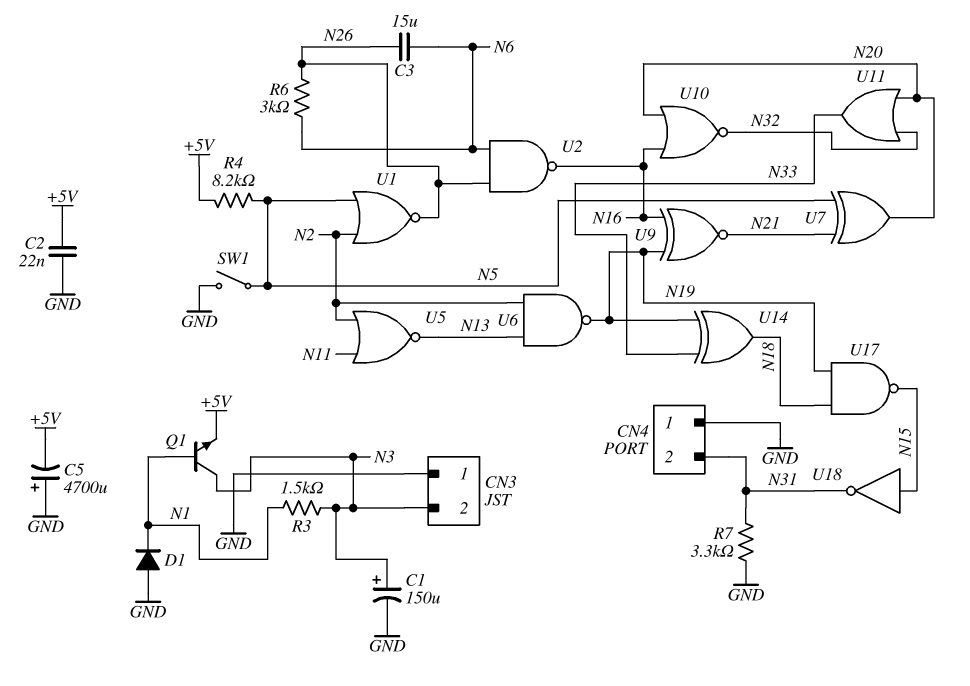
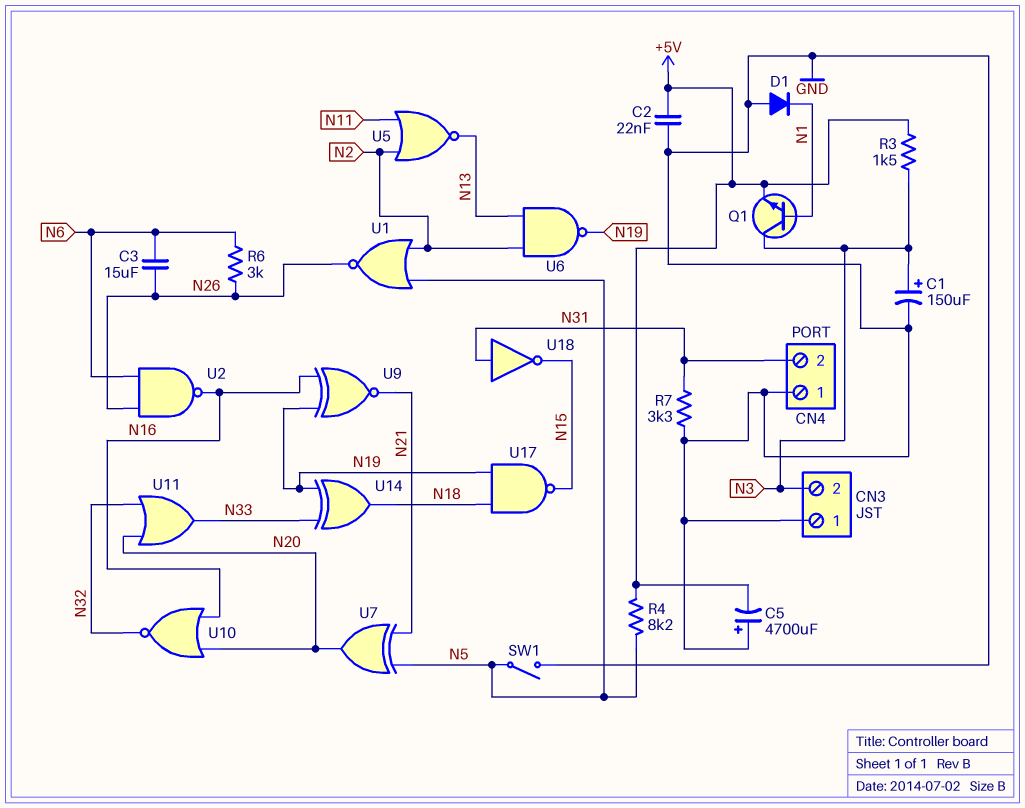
R3: 1.5k (N1, N3) -> 1.5k (+5V, N3)
U18: NOT (in N15, out N31) -> NOT (in N31, out N15)

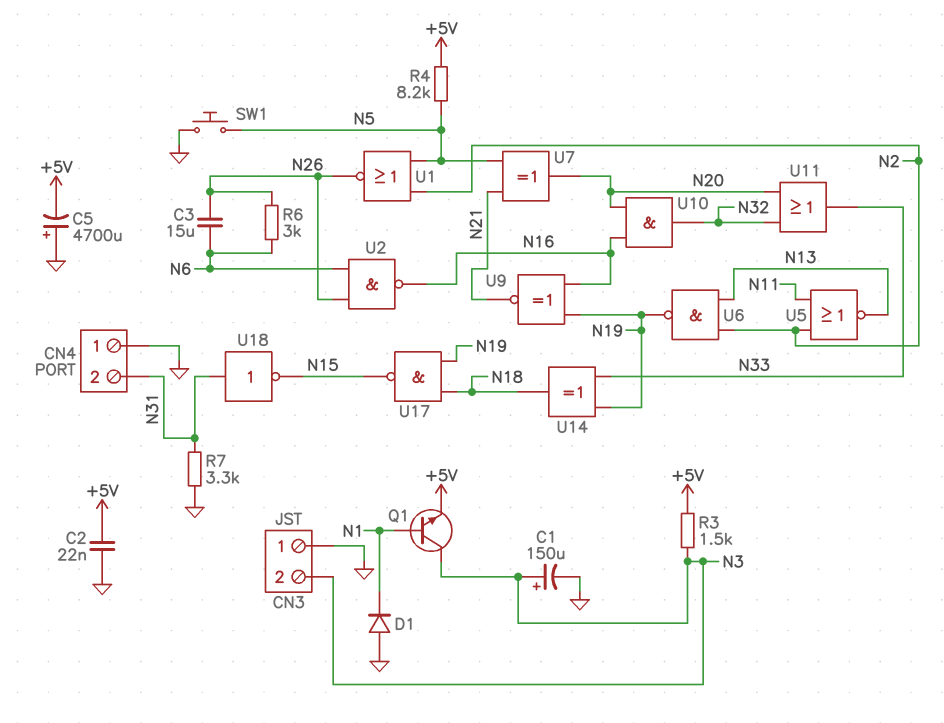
SW1: switch (GND, N5) -> button (GND, N5)
U10: NOR (in N16, in N20, out N32) -> AND (in N16, in N20, out N32)

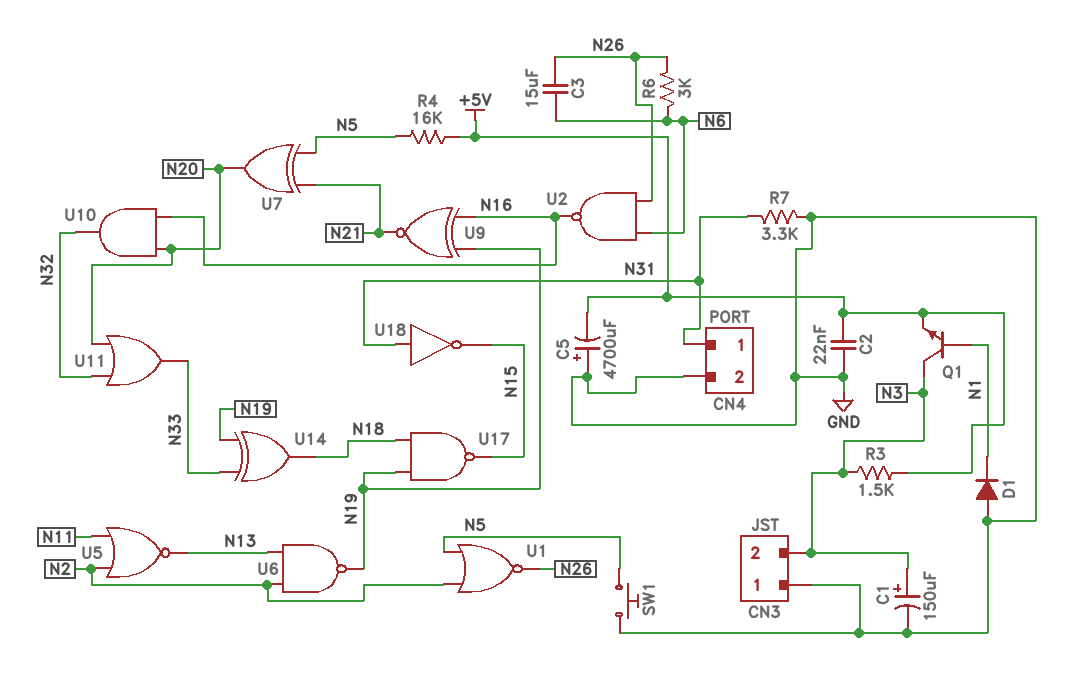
CN4 pin 1: GND -> N31
CN4 pin 2: N31 -> GND
R4: 8.2k (+5V, N5) -> 16k (+5V, N5)

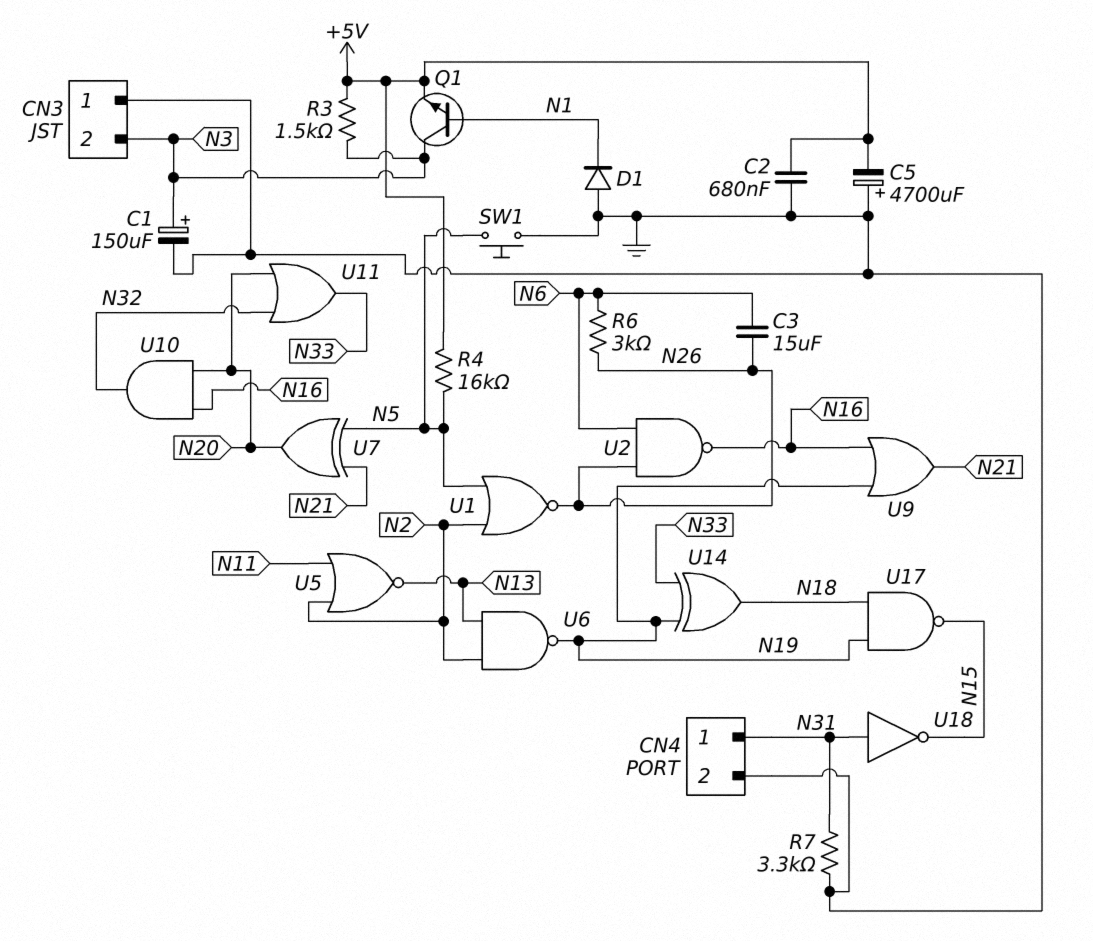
C2: 22nF (+5V, GND) -> 680nF (+5V, GND)
U9: XNOR (in N16, in N19, out N21) -> OR (in N16, in N19, out N21)

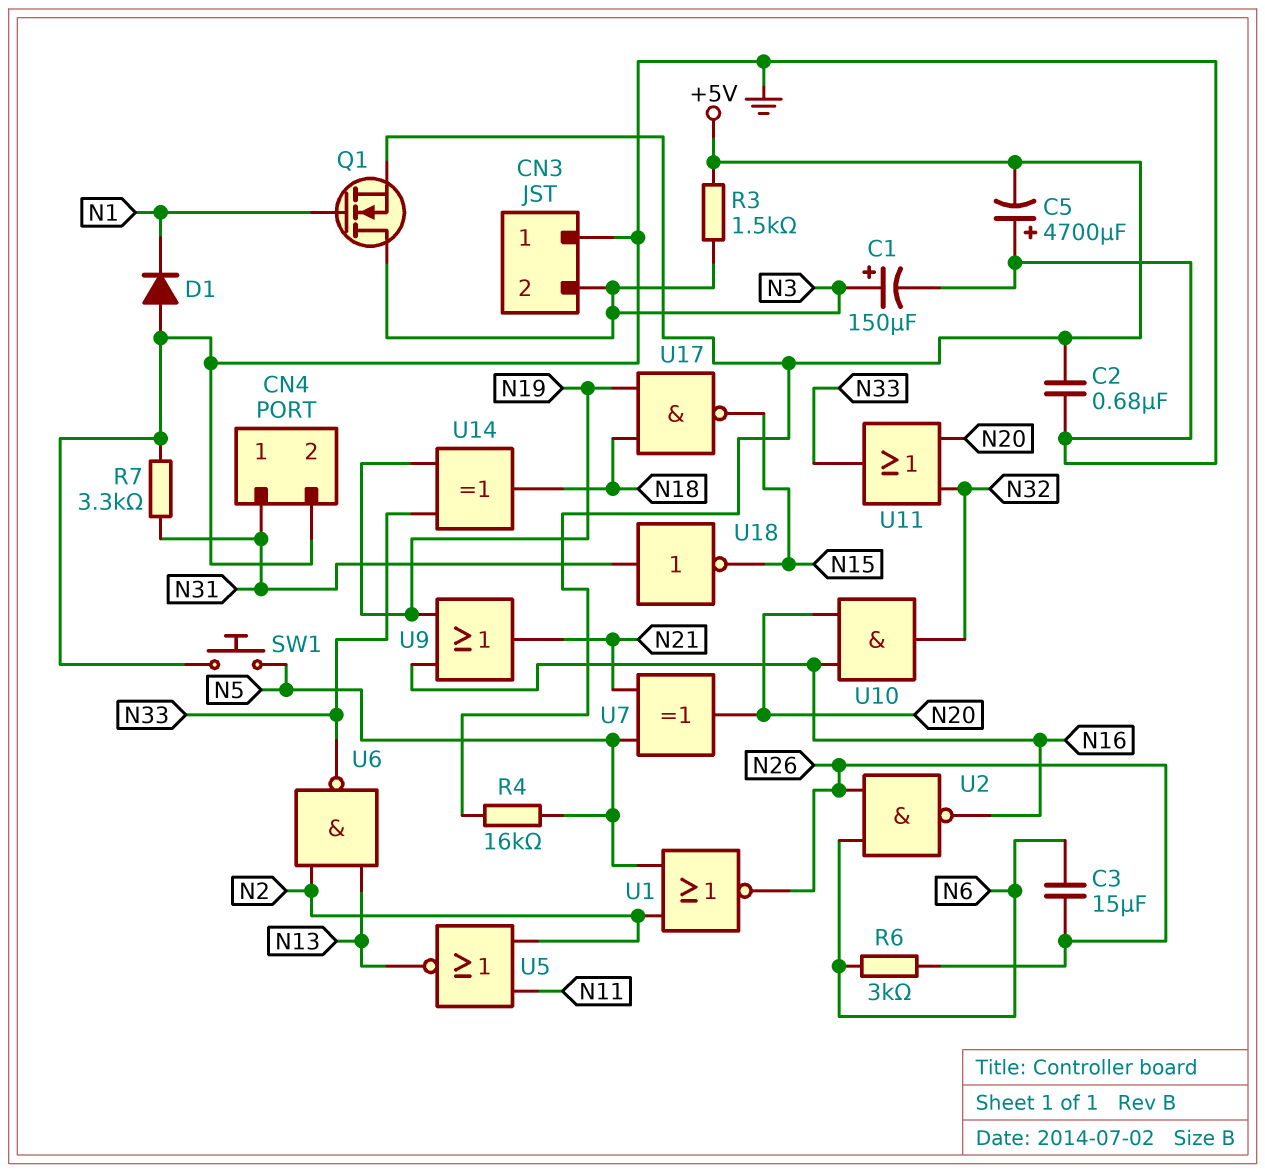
Q1: NPN (B N1, C N3, E +5V) -> NMOS (G N1, D N3, S +5V)
U6: NAND (in N2, in N13, out N19) -> NAND (in N2, in N13, out N33)

